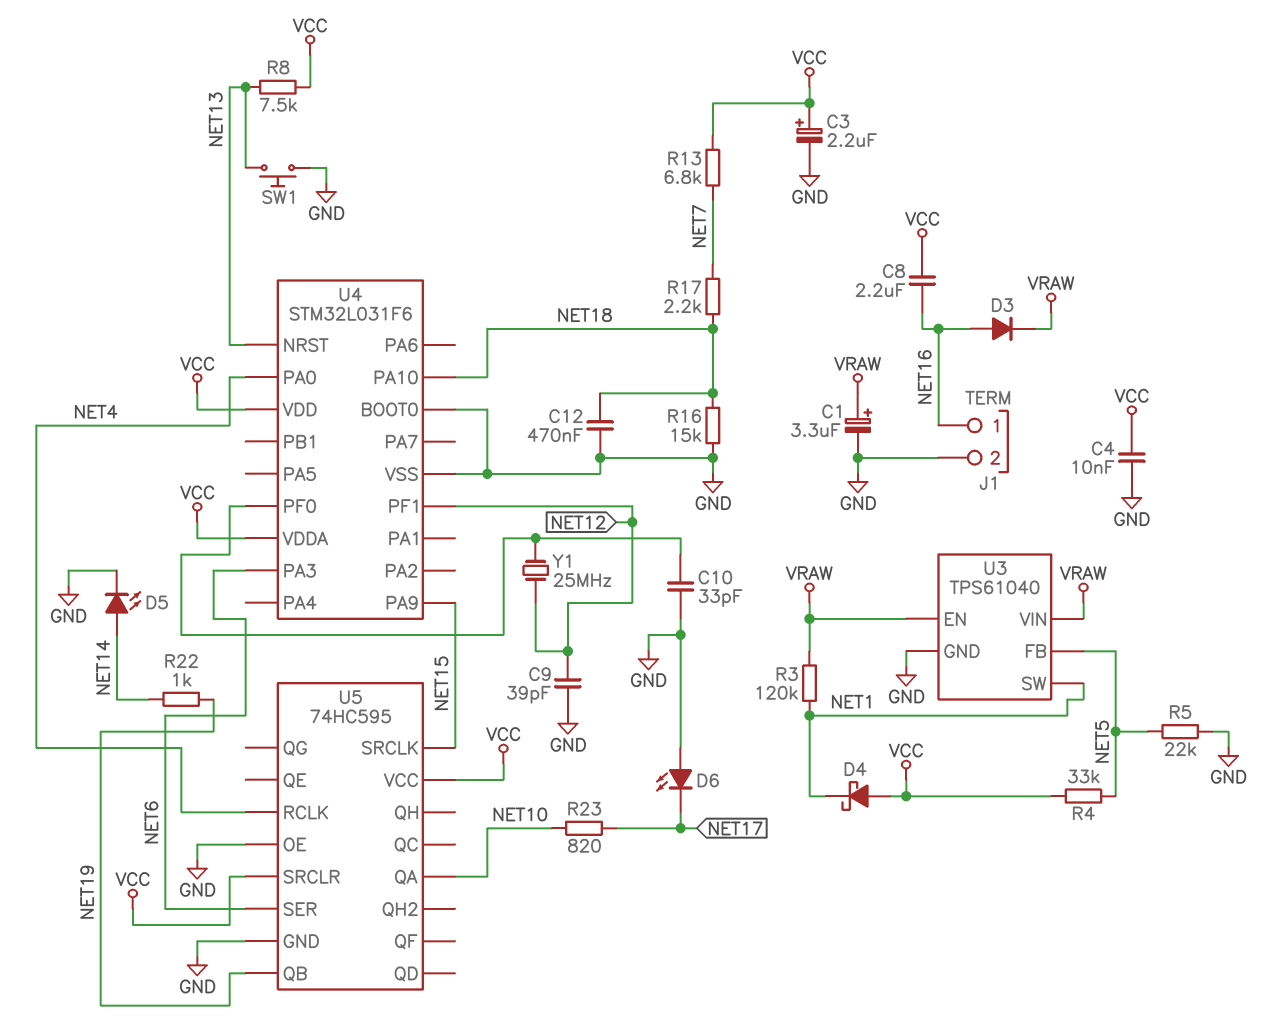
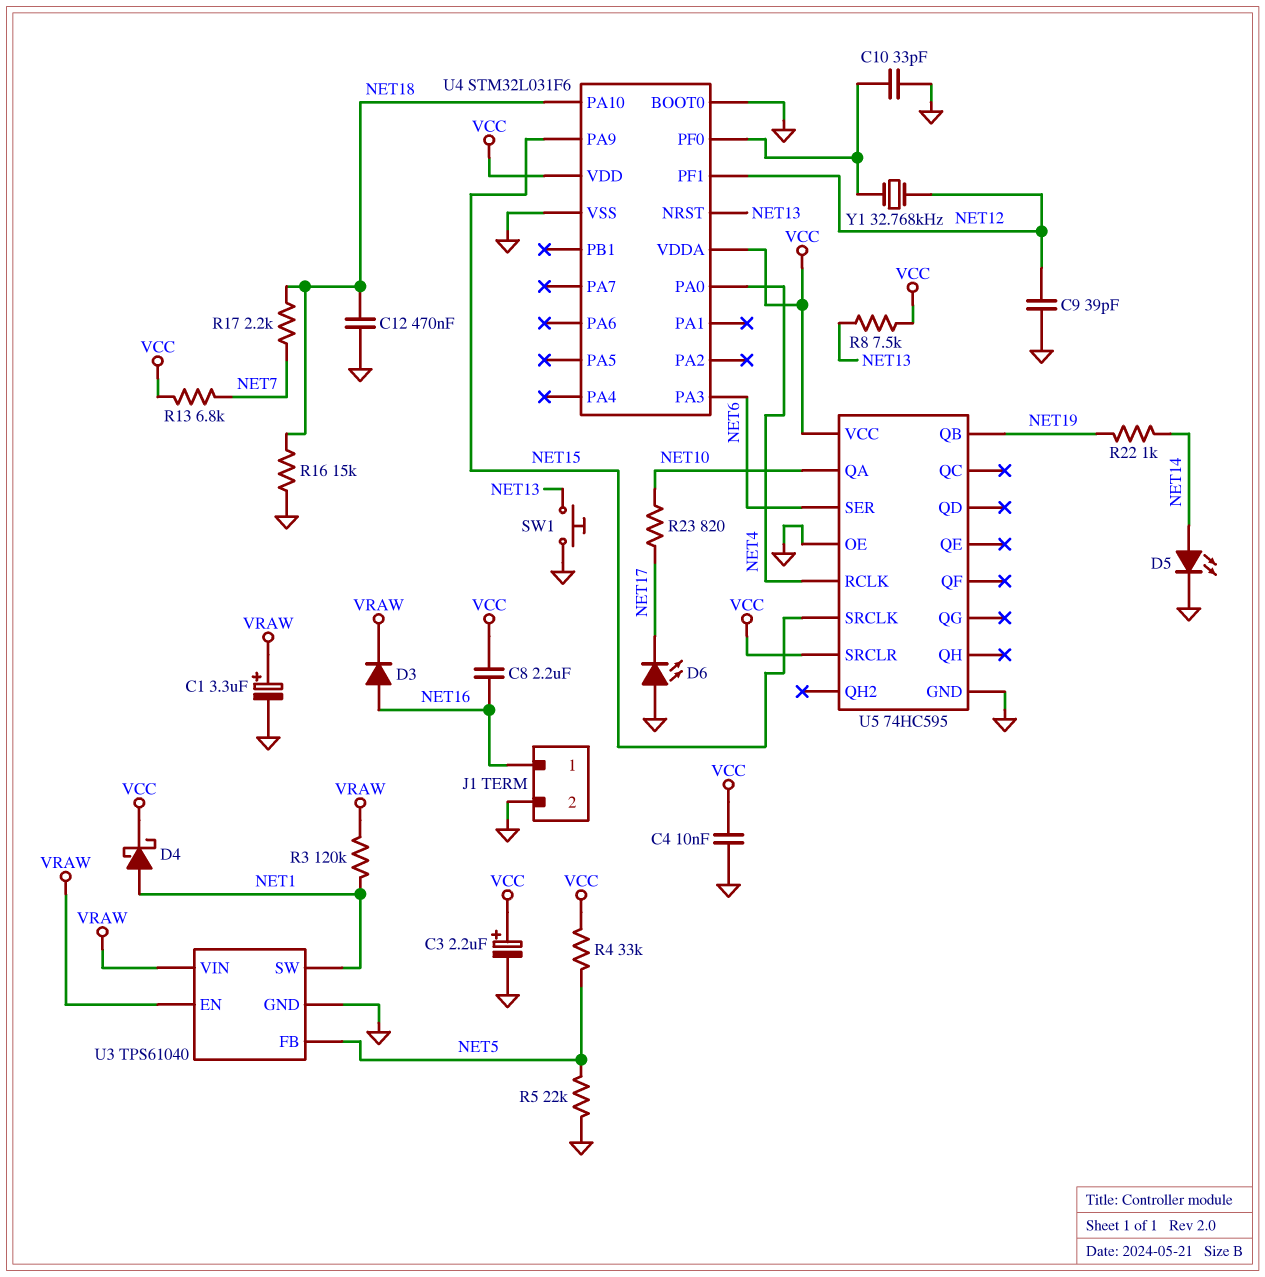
D4: schottky (A VCC, K NET1) -> schottky (A NET1, K VCC)
Y1: 25MHz (NET12, U4/PF0) -> 32.768kHz (NET12, U4/PF0)

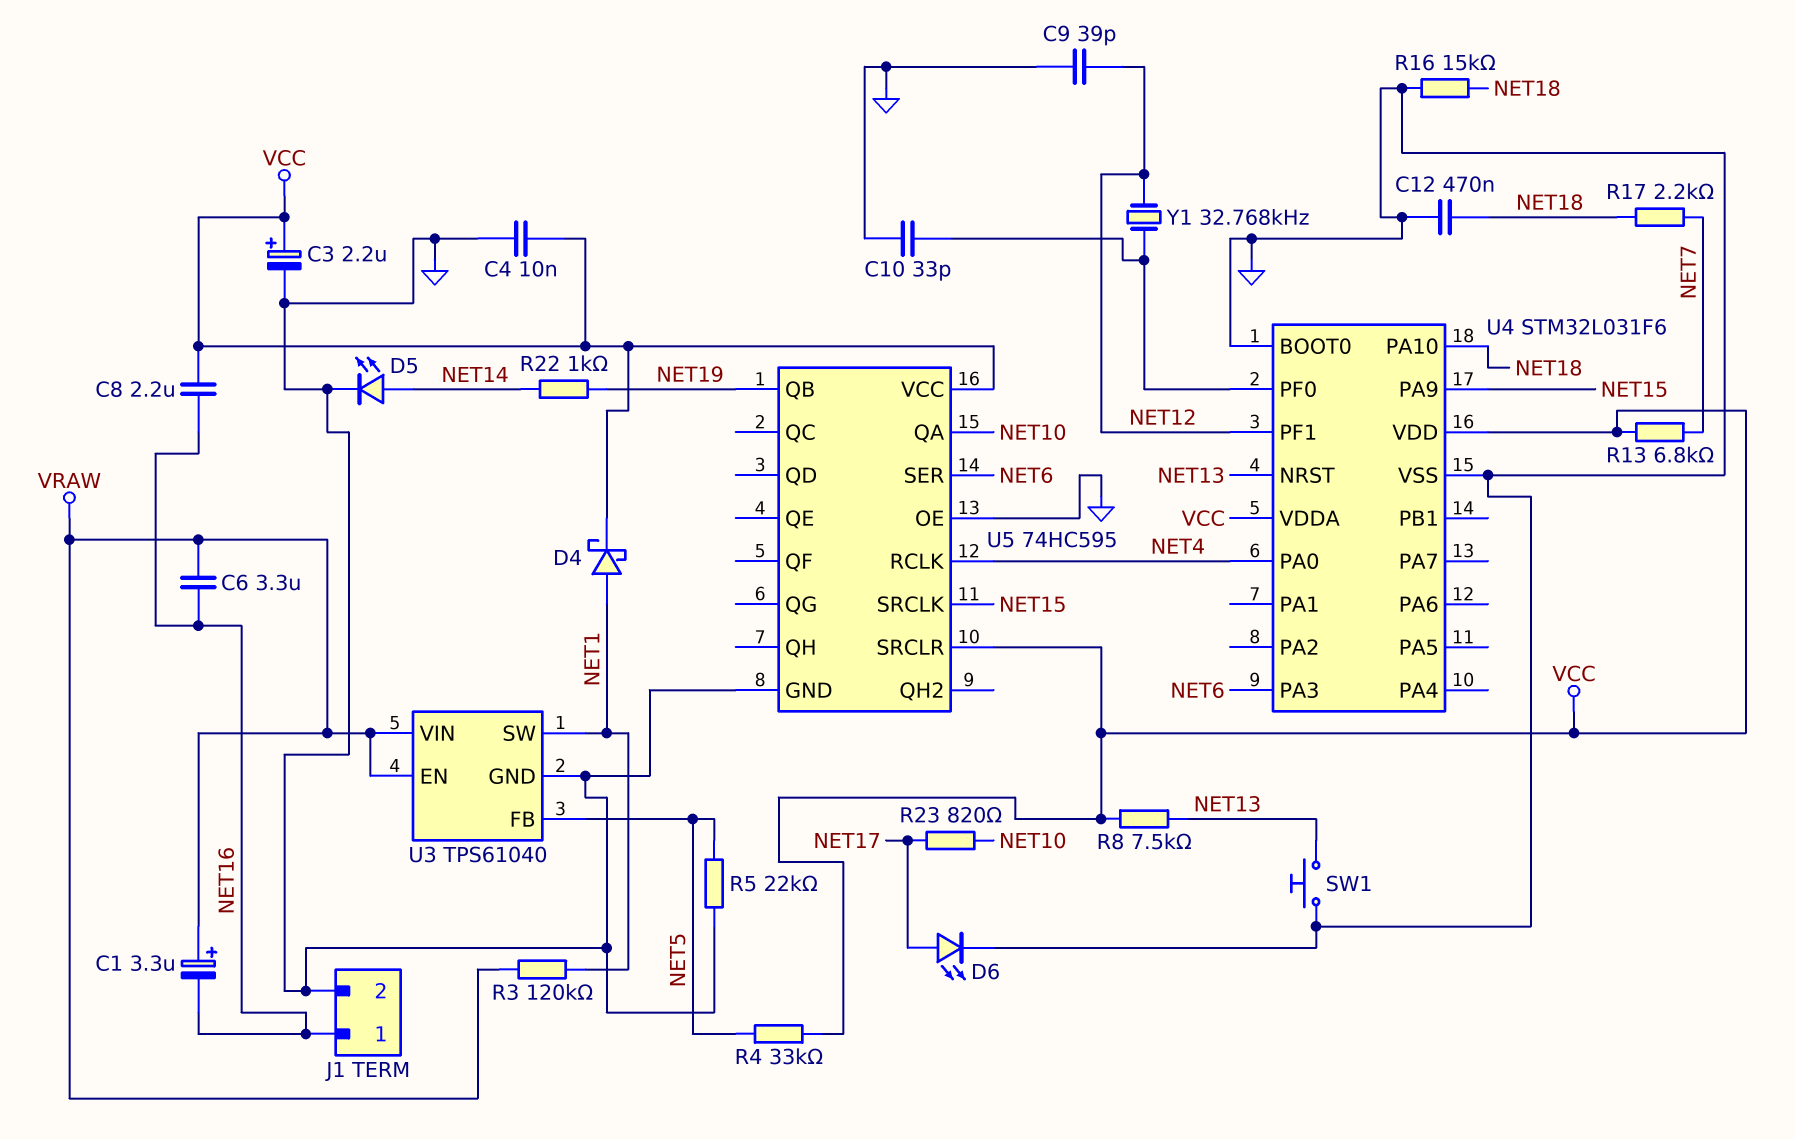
C1: 3.3uF (plus VRAW, minus GND) -> 3.3uF (plus VRAW, minus NET16)
C6: none -> 3.3uF (NET16, VRAW)
D3: diode (A NET16, K VRAW) -> none
D6: LED (A GND, K NET17) -> LED (A NET17, K GND)

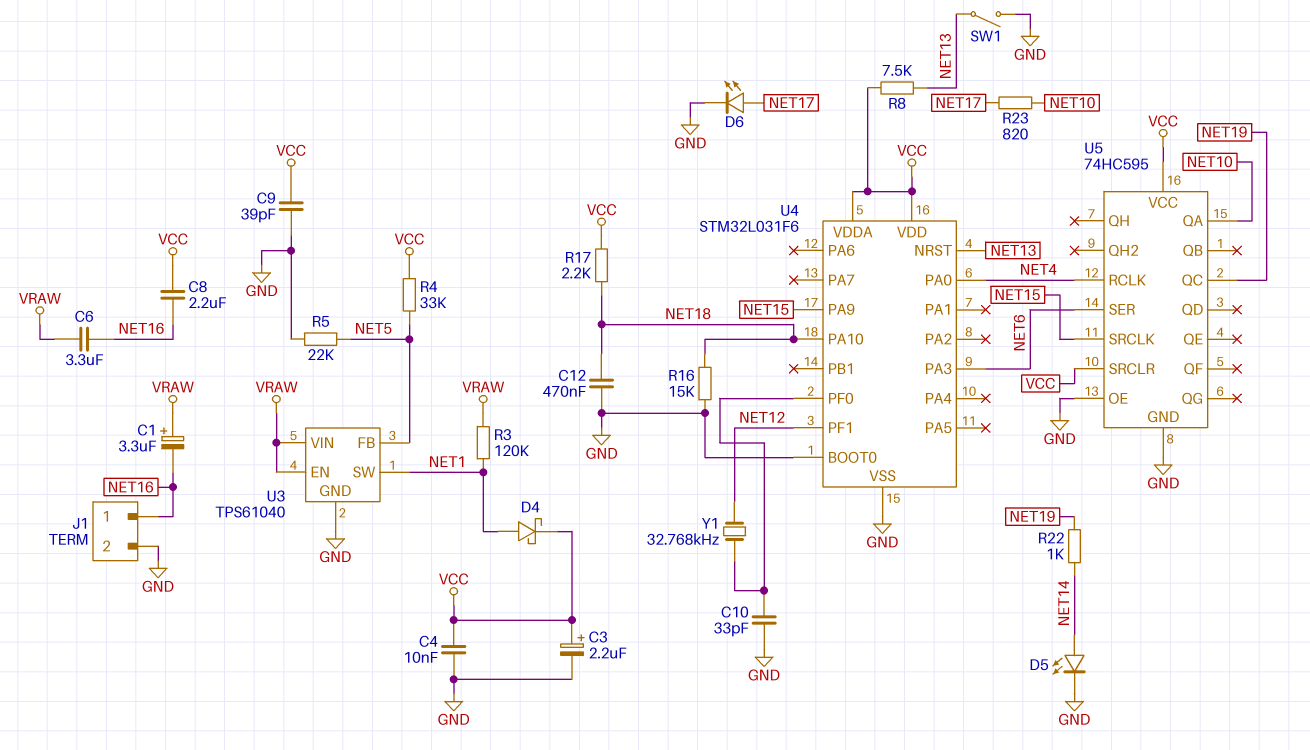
C9: 39pF (GND, NET12) -> 39pF (GND, VCC)
R13: 6.8k (NET7, VCC) -> none
R17: 2.2k (NET7, NET18) -> 2.2k (NET18, VCC)
SW1: button (GND, NET13) -> switch (GND, NET13)
U5 pin QB: NET19 -> none
U5 pin QC: none -> NET19

